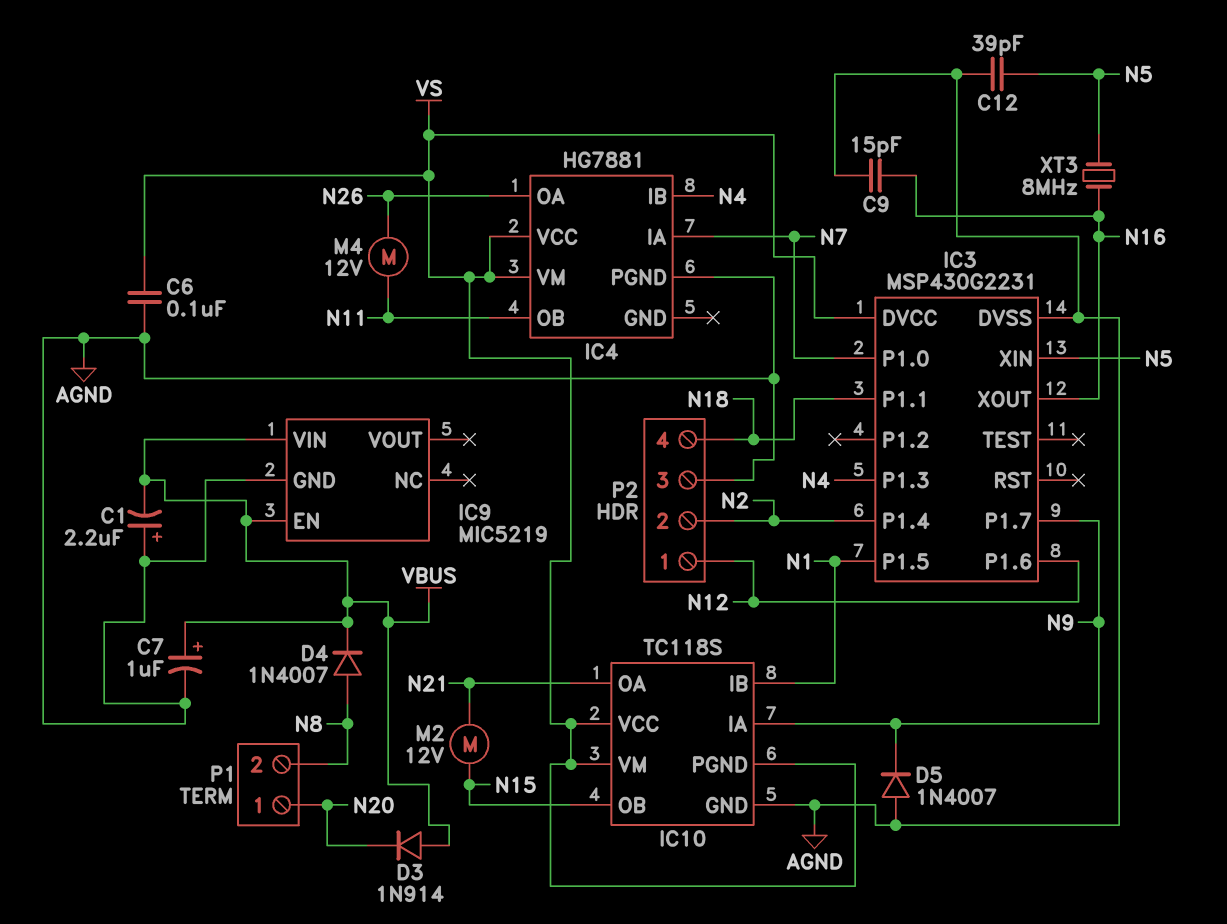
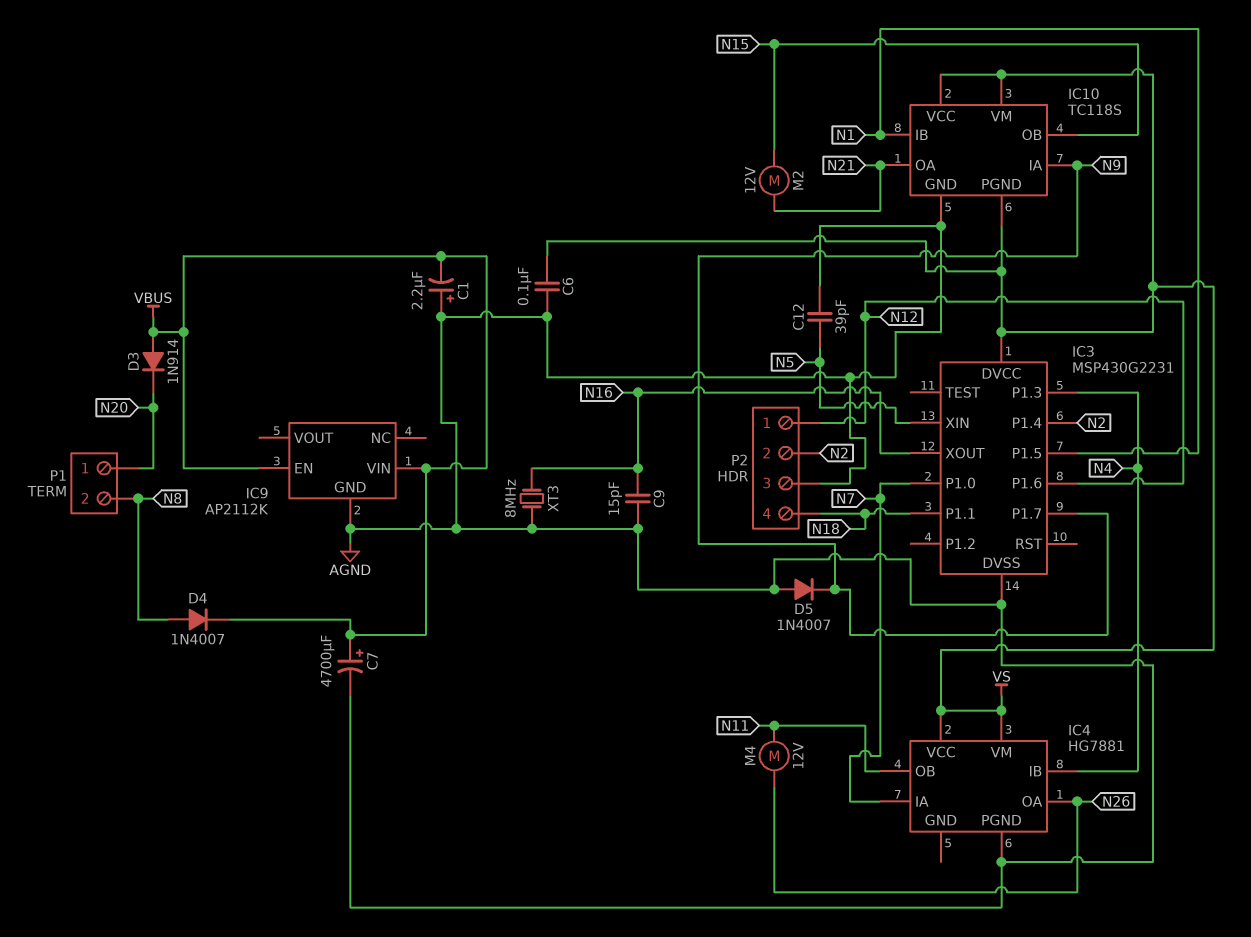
C7: 1uF (plus VBUS, minus AGND) -> 4700uF (plus VBUS, minus AGND)
IC9: MIC5219 -> AP2112K
XT3: 8MHz (N5, N16) -> 8MHz (AGND, N16)

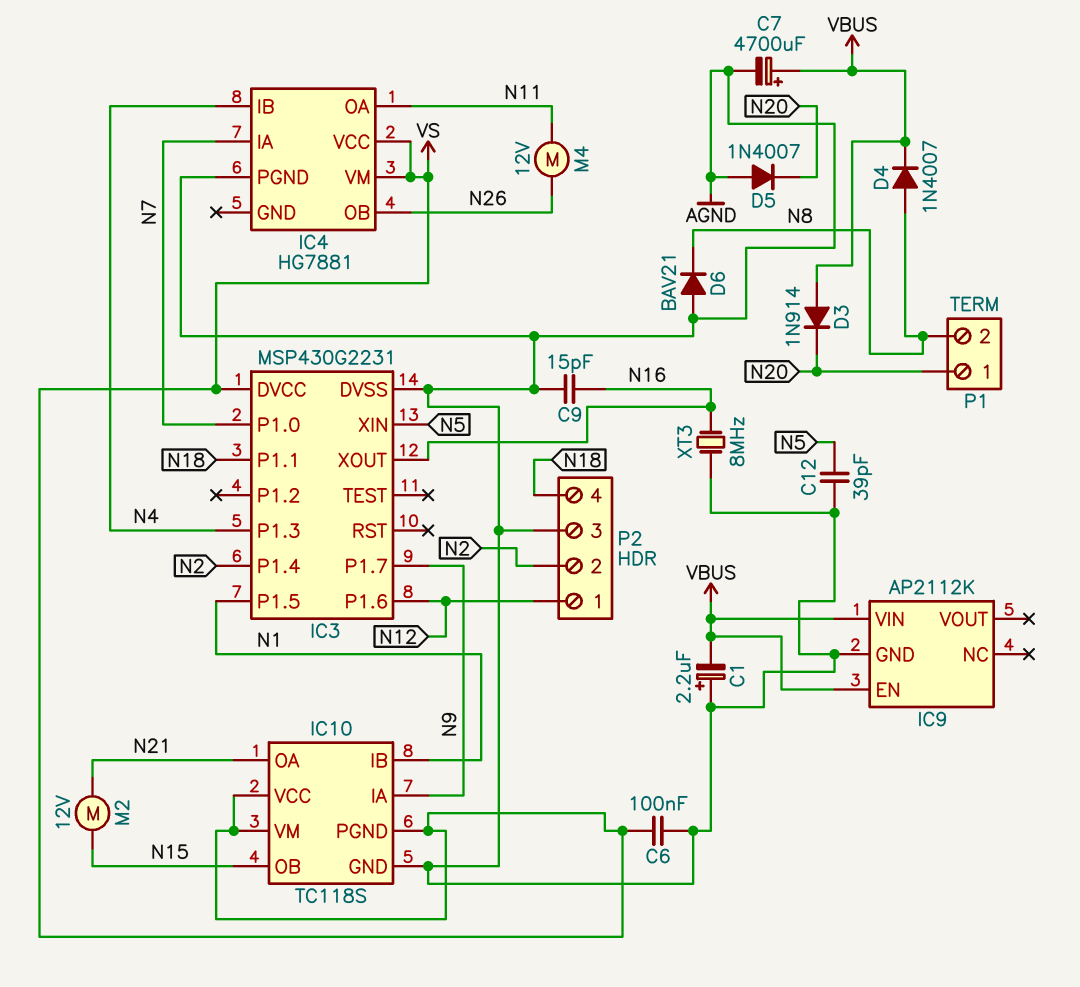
D5: diode 1N4007 (A AGND, K N9) -> diode 1N4007 (A AGND, K N20)
D6: none -> diode BAV21 (A AGND, K N8)
IC4 pin OA: N26 -> N11
IC4 pin OB: N11 -> N26

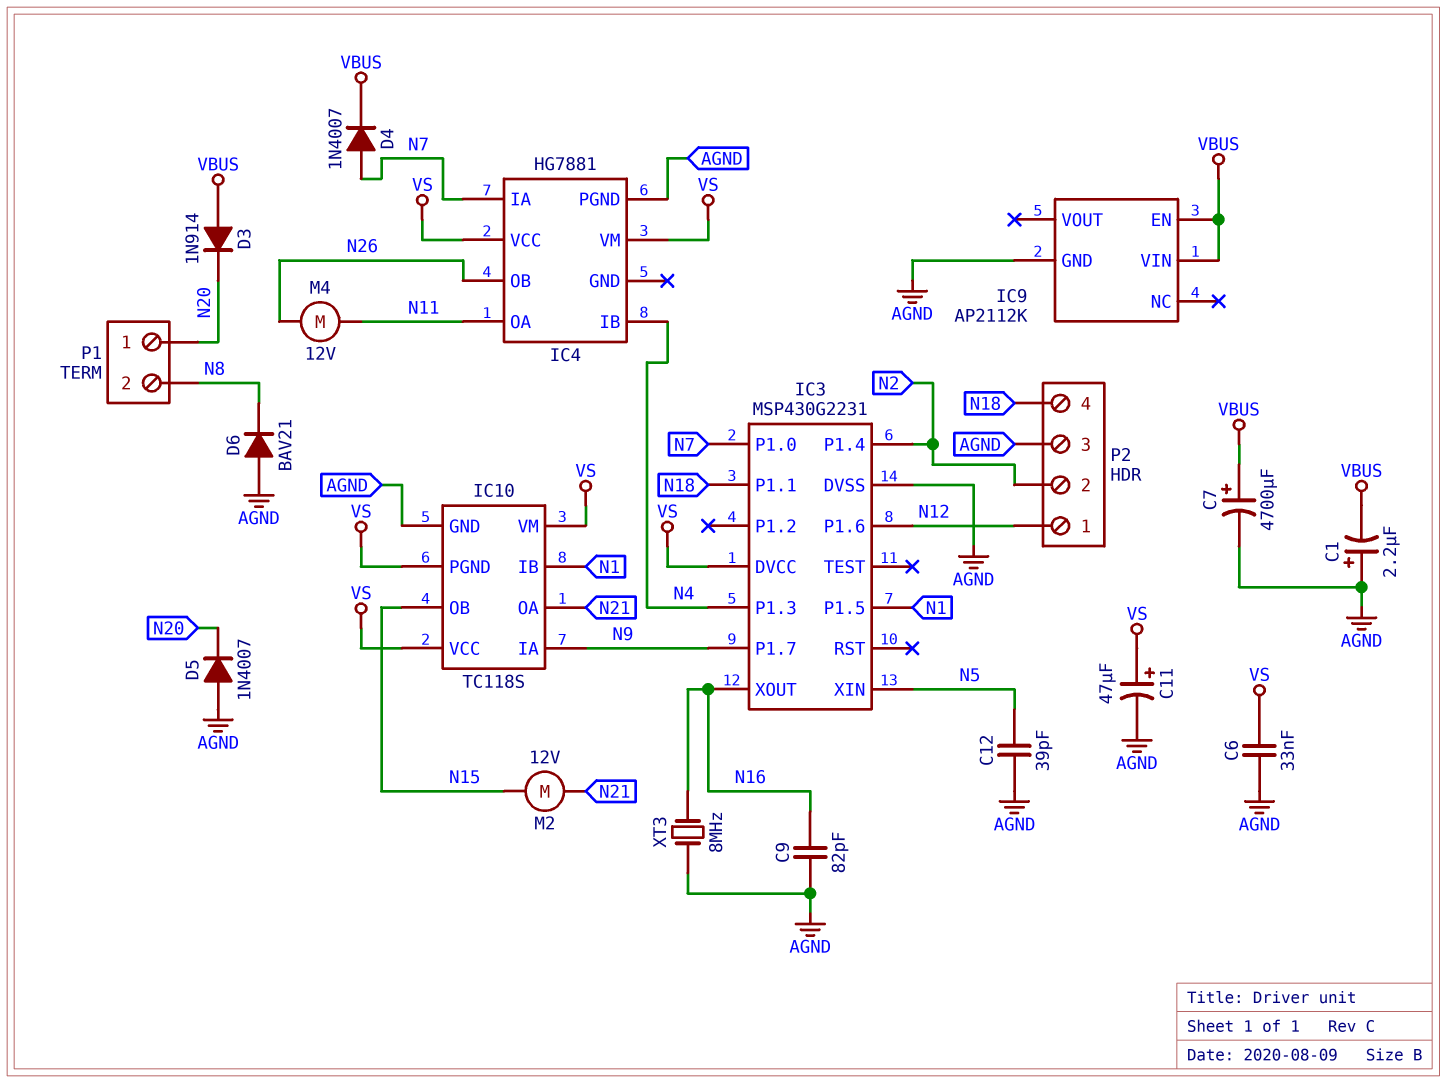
C6: 100nF (AGND, VS) -> 33nF (AGND, VS)
C9: 15pF (AGND, N16) -> 82pF (AGND, N16)
C11: none -> 47uF (plus VS, minus AGND)
D4: diode 1N4007 (A N8, K VBUS) -> diode 1N4007 (A N7, K VBUS)

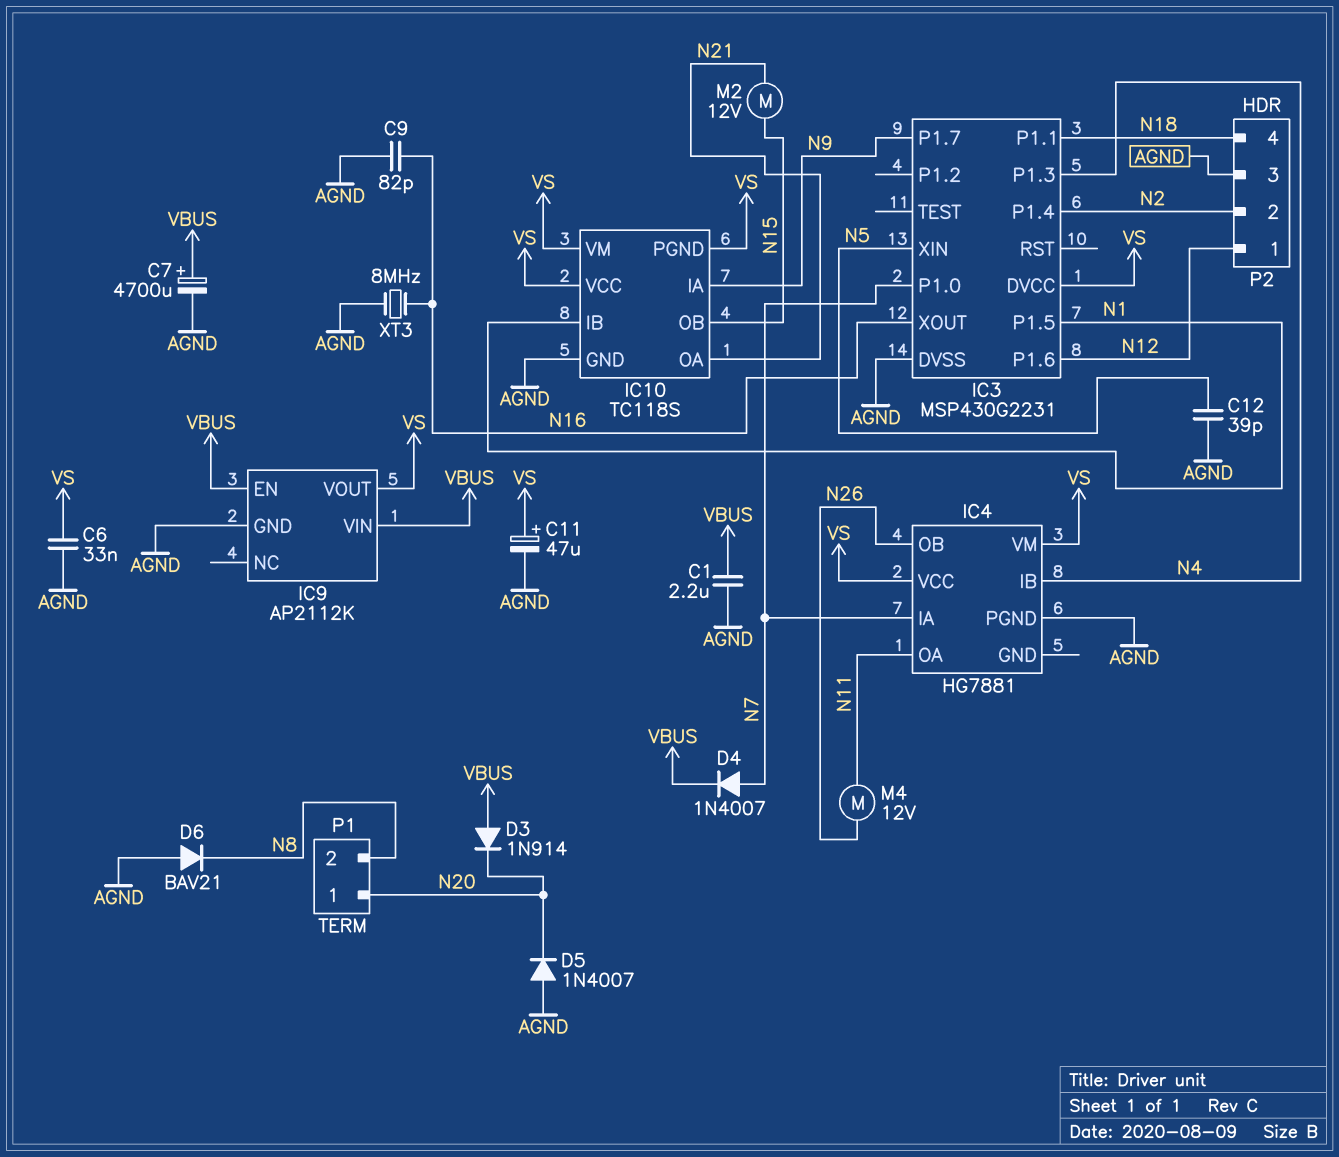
C1: 2.2uF (plus AGND, minus VBUS) -> 2.2uF (AGND, VBUS)
IC9 pin VOUT: none -> VS

